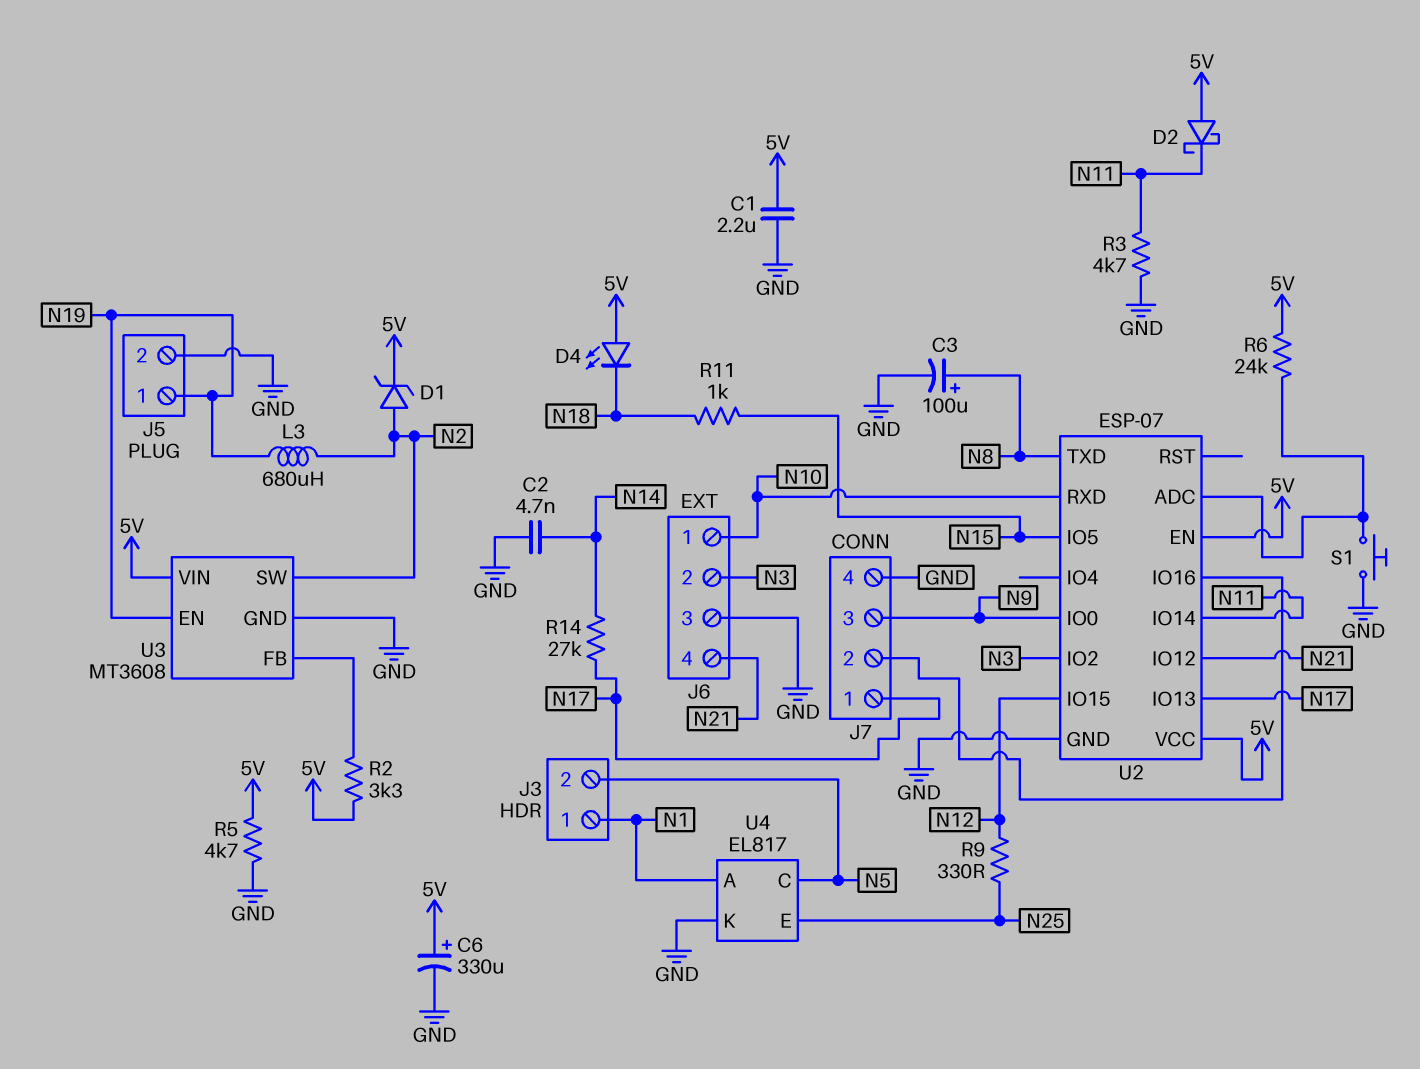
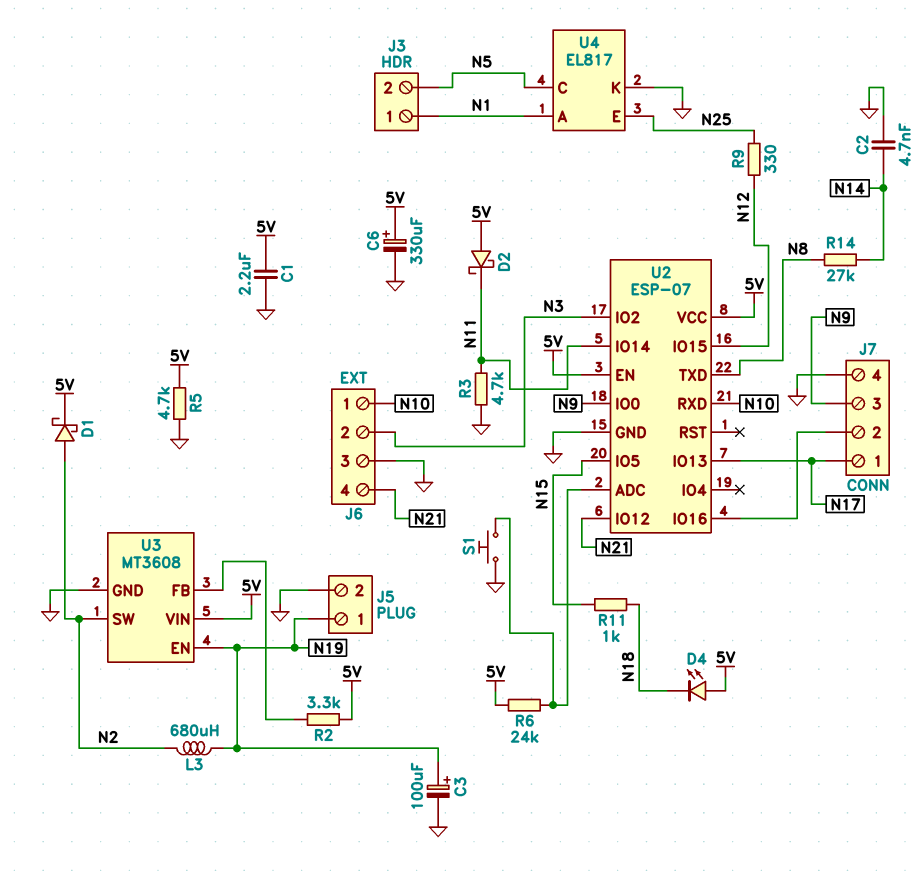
C3: 100uF (plus N8, minus GND) -> 100uF (plus N19, minus GND)
D1: zener (A N2, K 5V) -> schottky (A N2, K 5V)
R14: 27k (N14, N17) -> 27k (N8, N14)

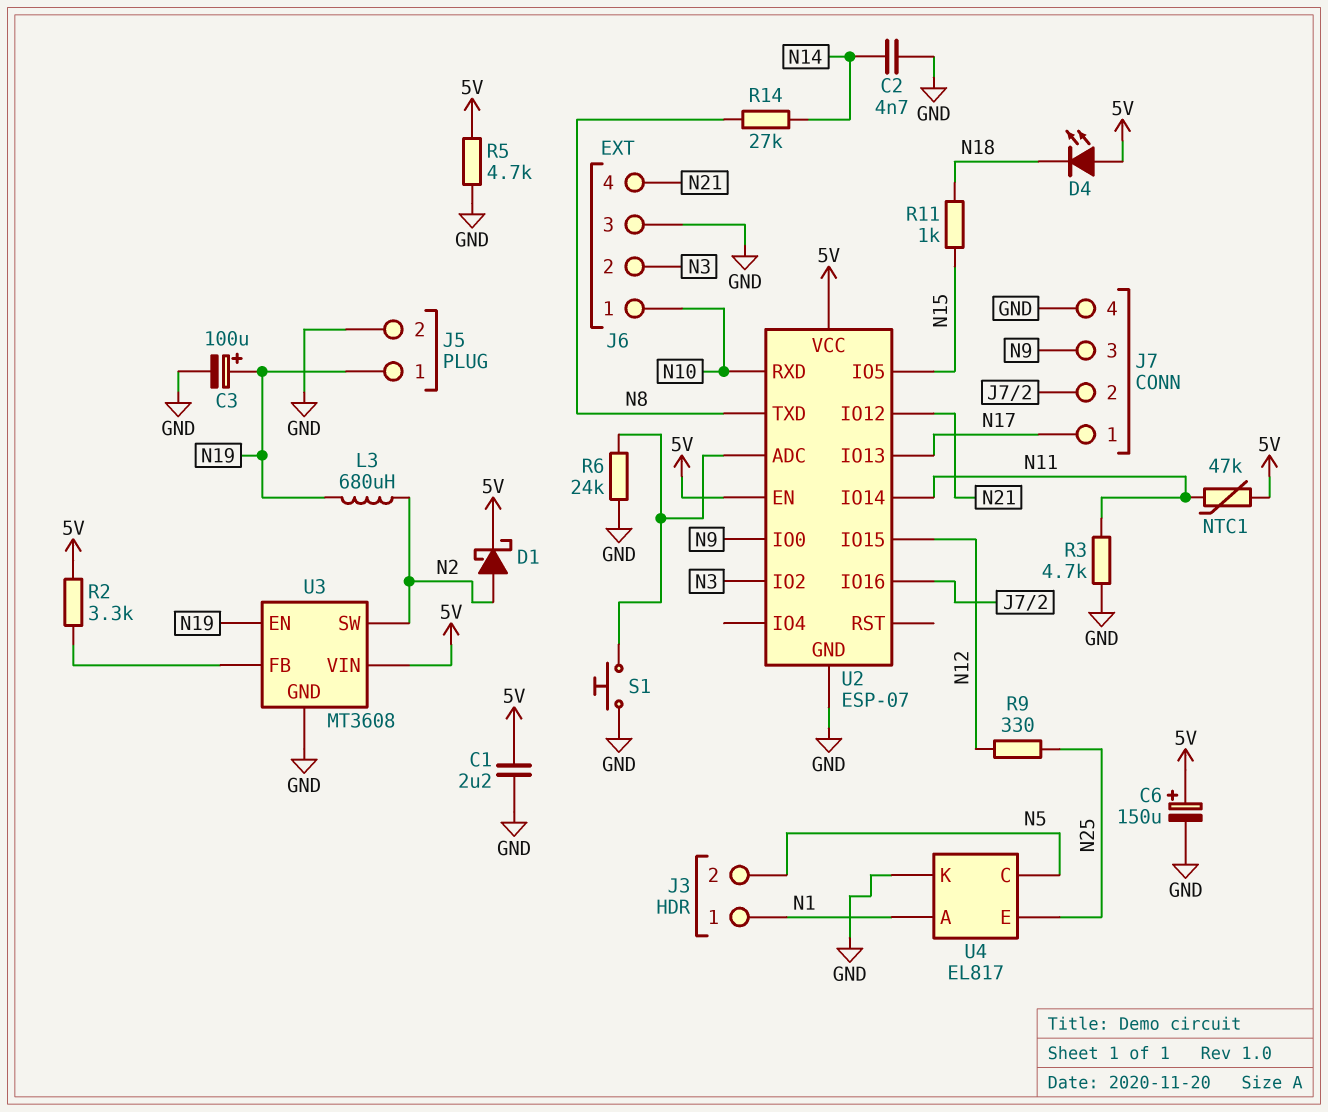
C6: 330uF (plus 5V, minus GND) -> 150uF (plus 5V, minus GND)
D2: schottky (A 5V, K N11) -> none
NTC1: none -> 47k (5V, N11)
R6: 24k (5V, U2/ADC) -> 24k (GND, U2/ADC)

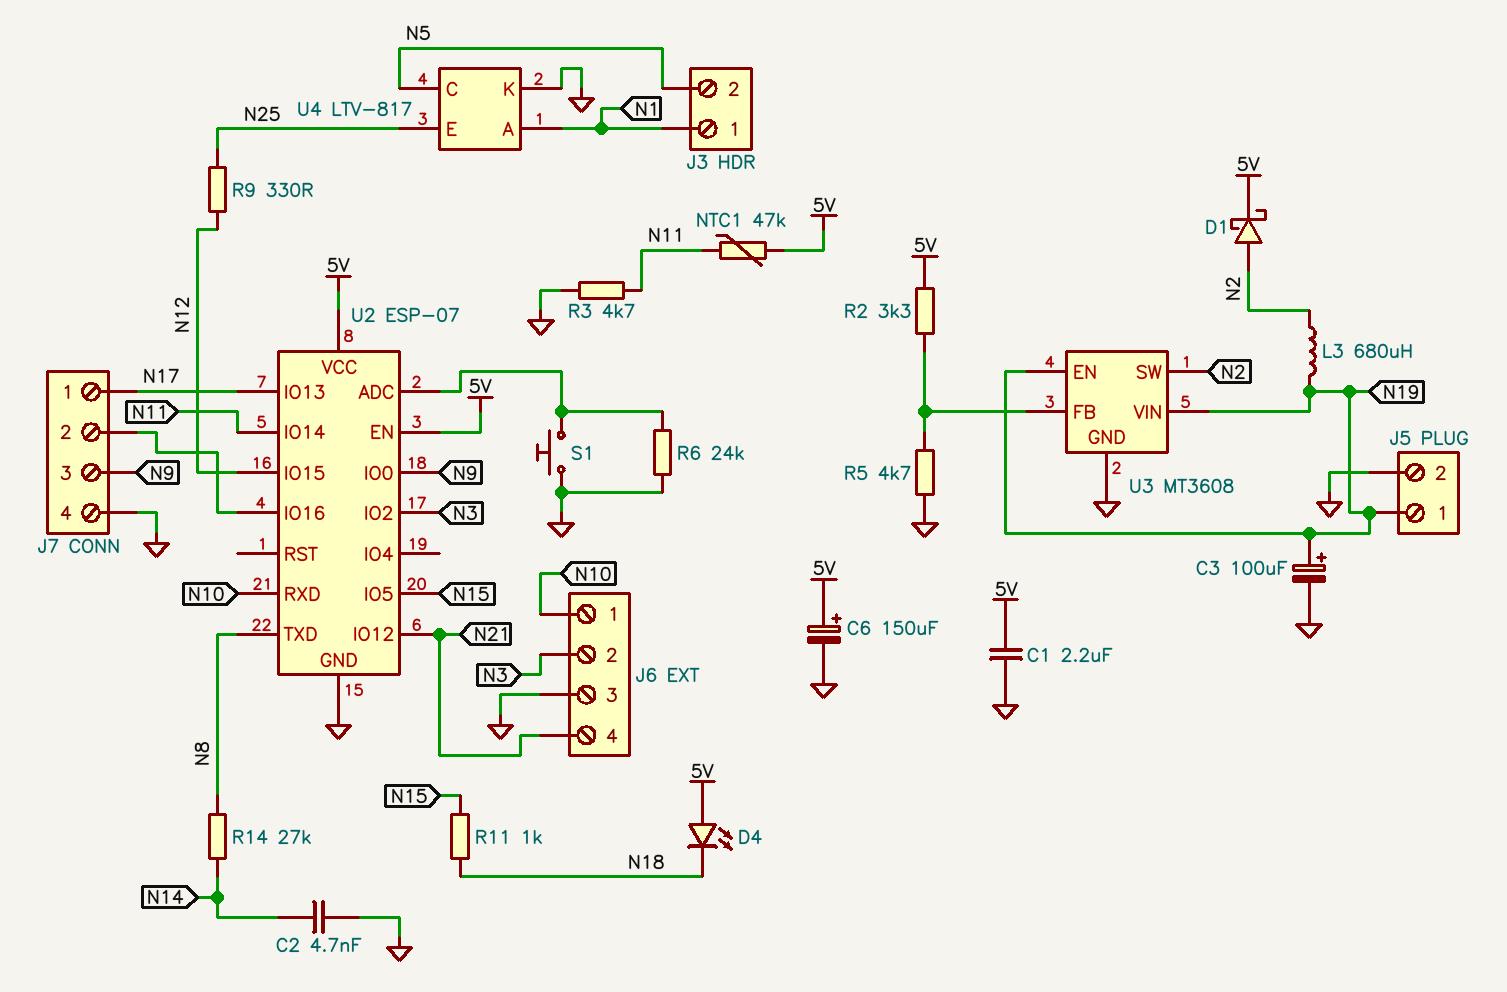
R5: 4.7k (5V, GND) -> 4.7k (GND, U3/FB)
U3 pin VIN: 5V -> N19
U4: EL817 -> LTV-817

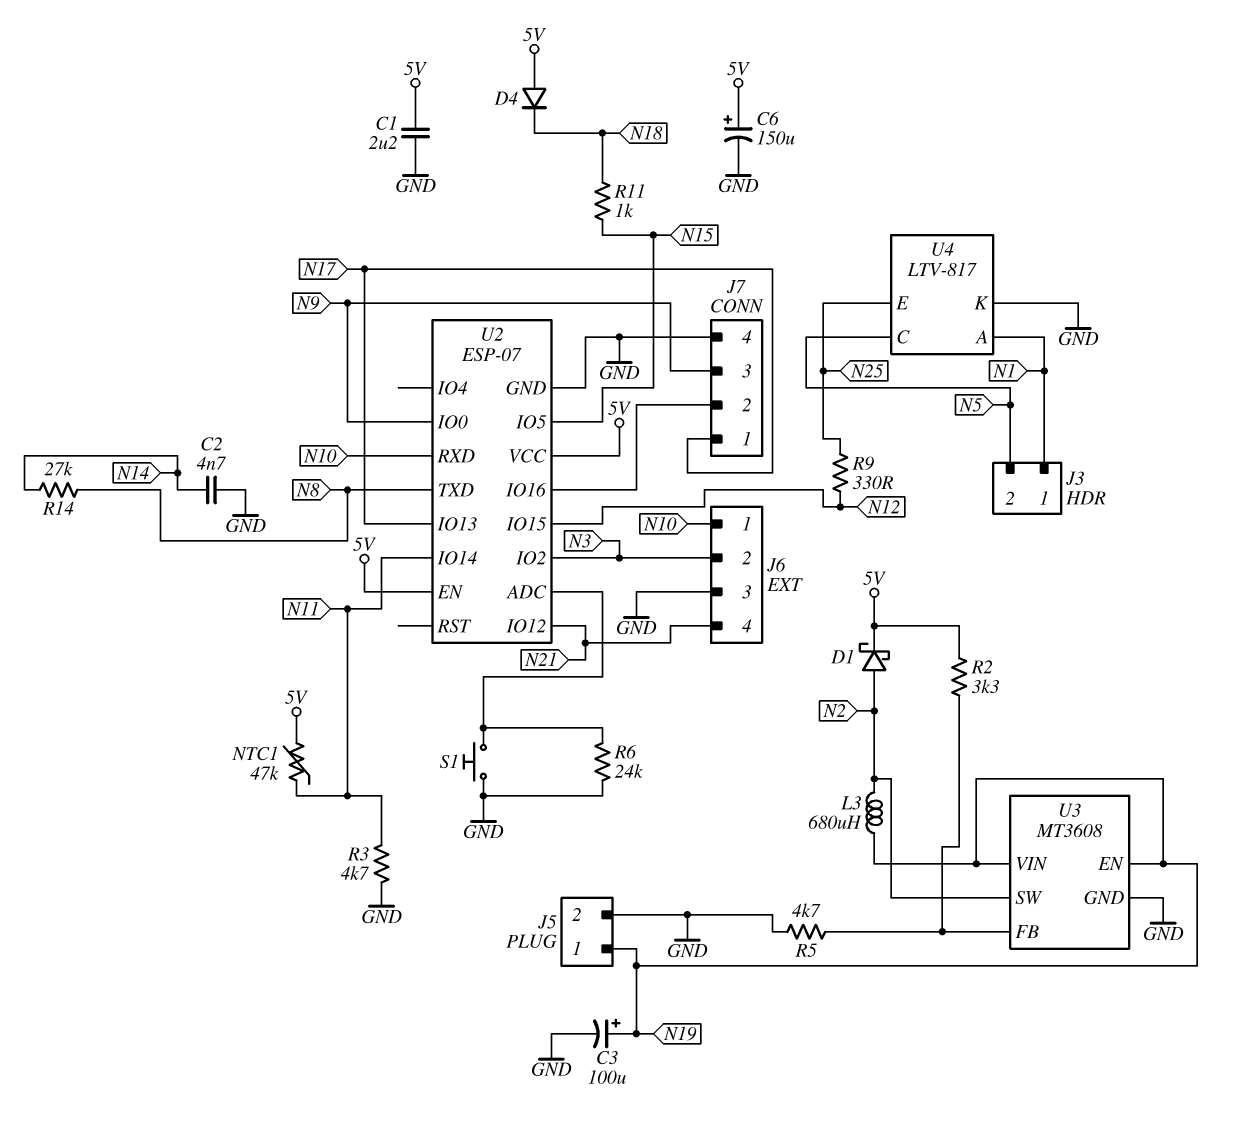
D4: LED (A 5V, K N18) -> diode (A 5V, K N18)

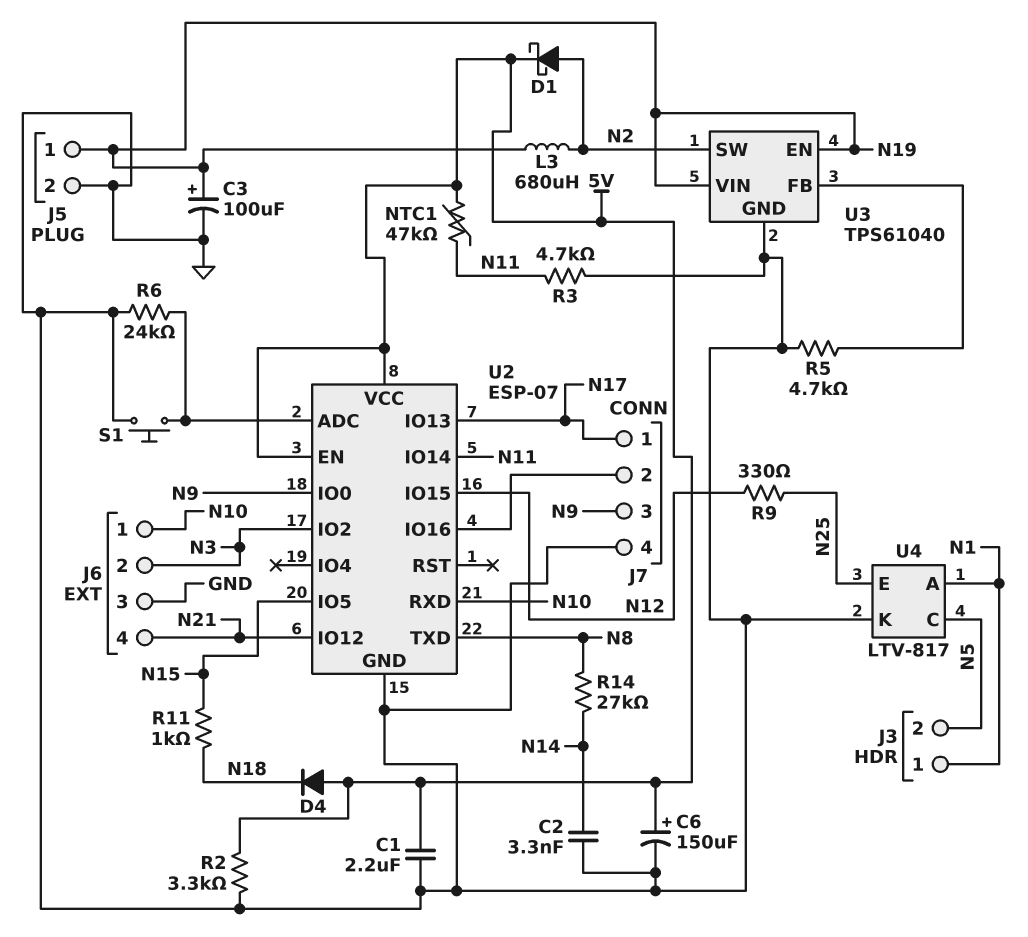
C2: 4.7nF (GND, N14) -> 3.3nF (GND, N14)
R2: 3.3k (5V, U3/FB) -> 3.3k (5V, GND)
U3: MT3608 -> TPS61040

